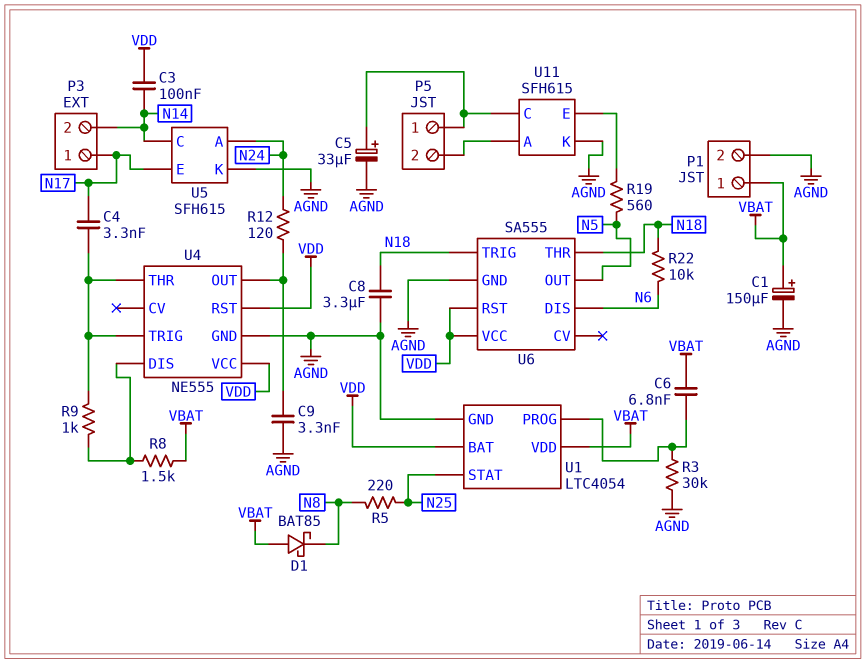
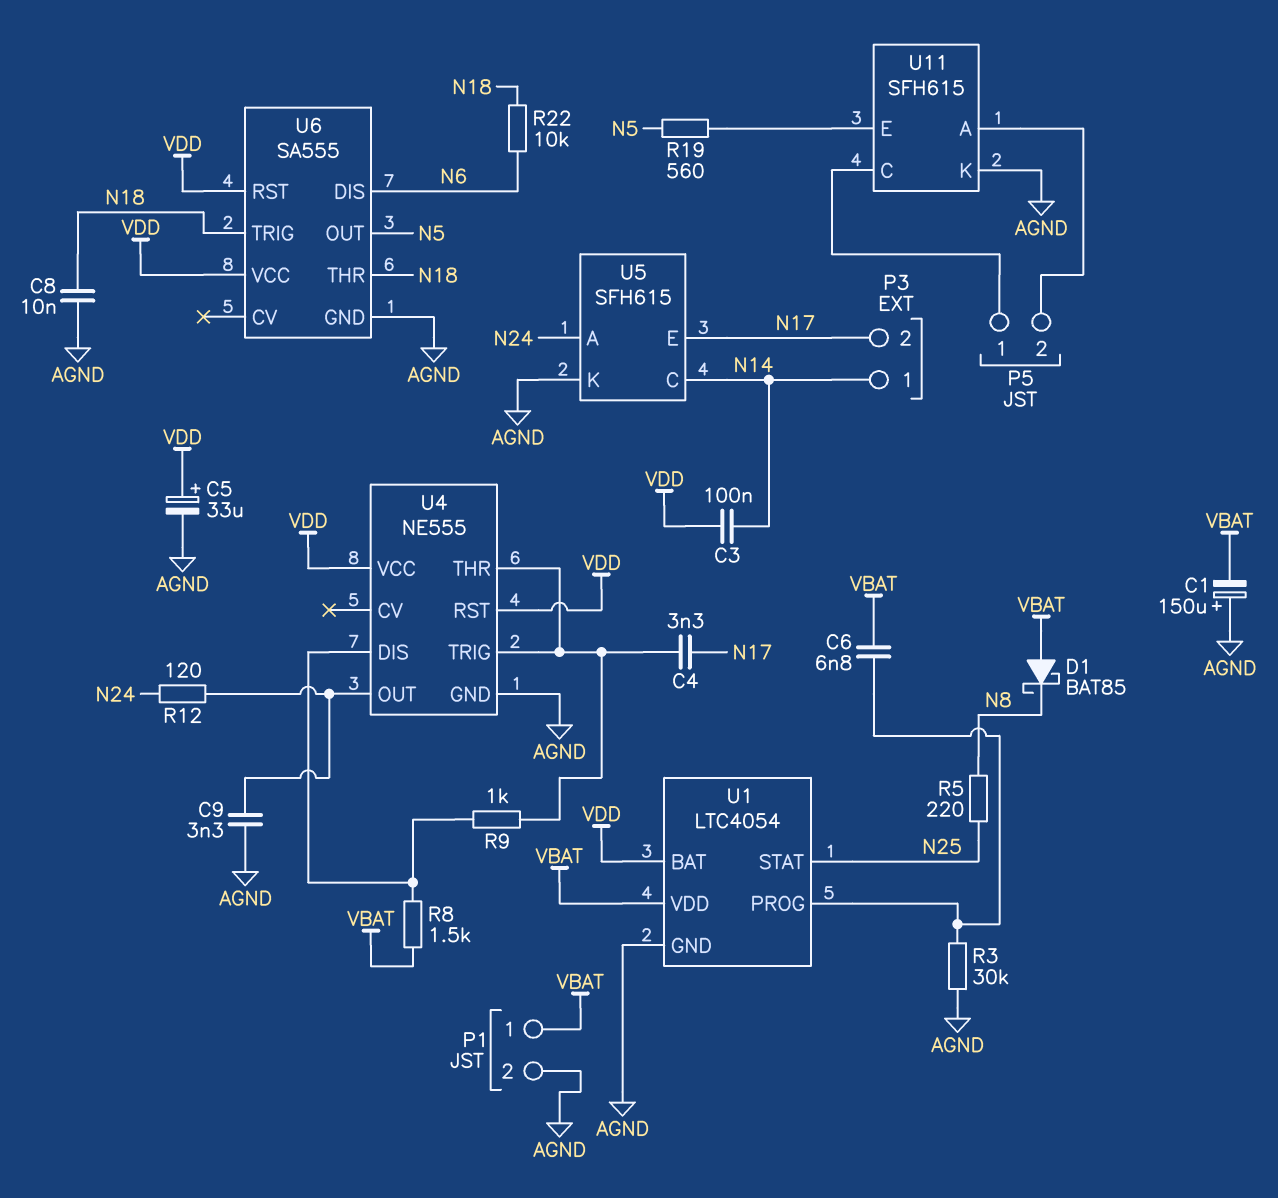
C1: 150uF (plus VBAT, minus AGND) -> 150uF (plus AGND, minus VBAT)
C5: 33uF (plus P5/1, minus AGND) -> 33uF (plus VDD, minus AGND)
C8: 3.3uF (AGND, N18) -> 10nF (AGND, N18)
P3 pin 1: N17 -> N14
P3 pin 2: N14 -> N17

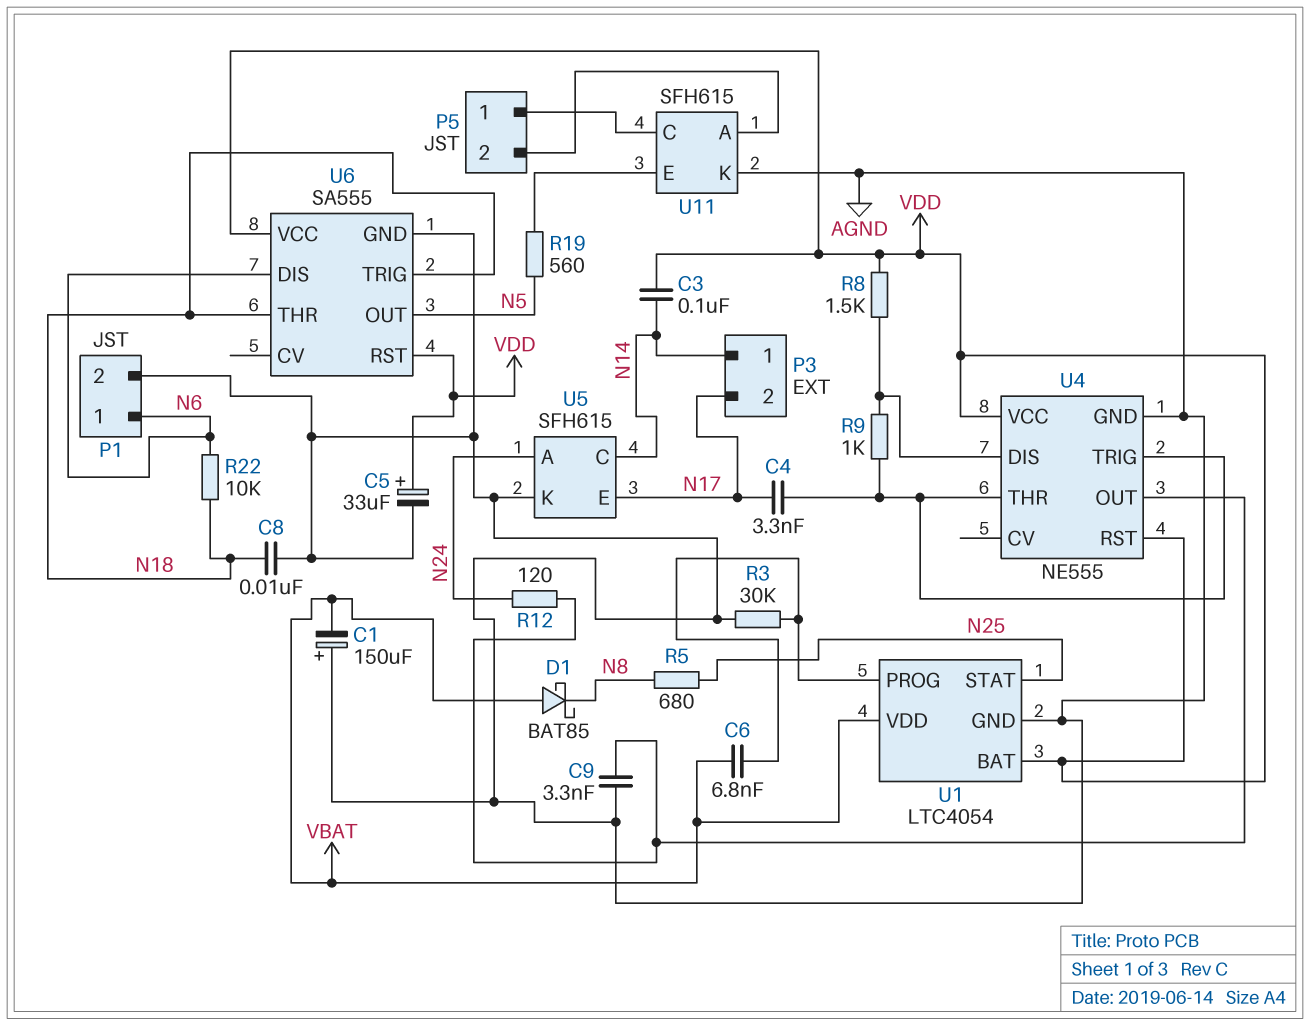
P1 pin 1: VBAT -> N6
R5: 220 (N8, N25) -> 680 (N8, N25)
R8: 1.5k (U4/DIS, VBAT) -> 1.5k (U4/DIS, VDD)

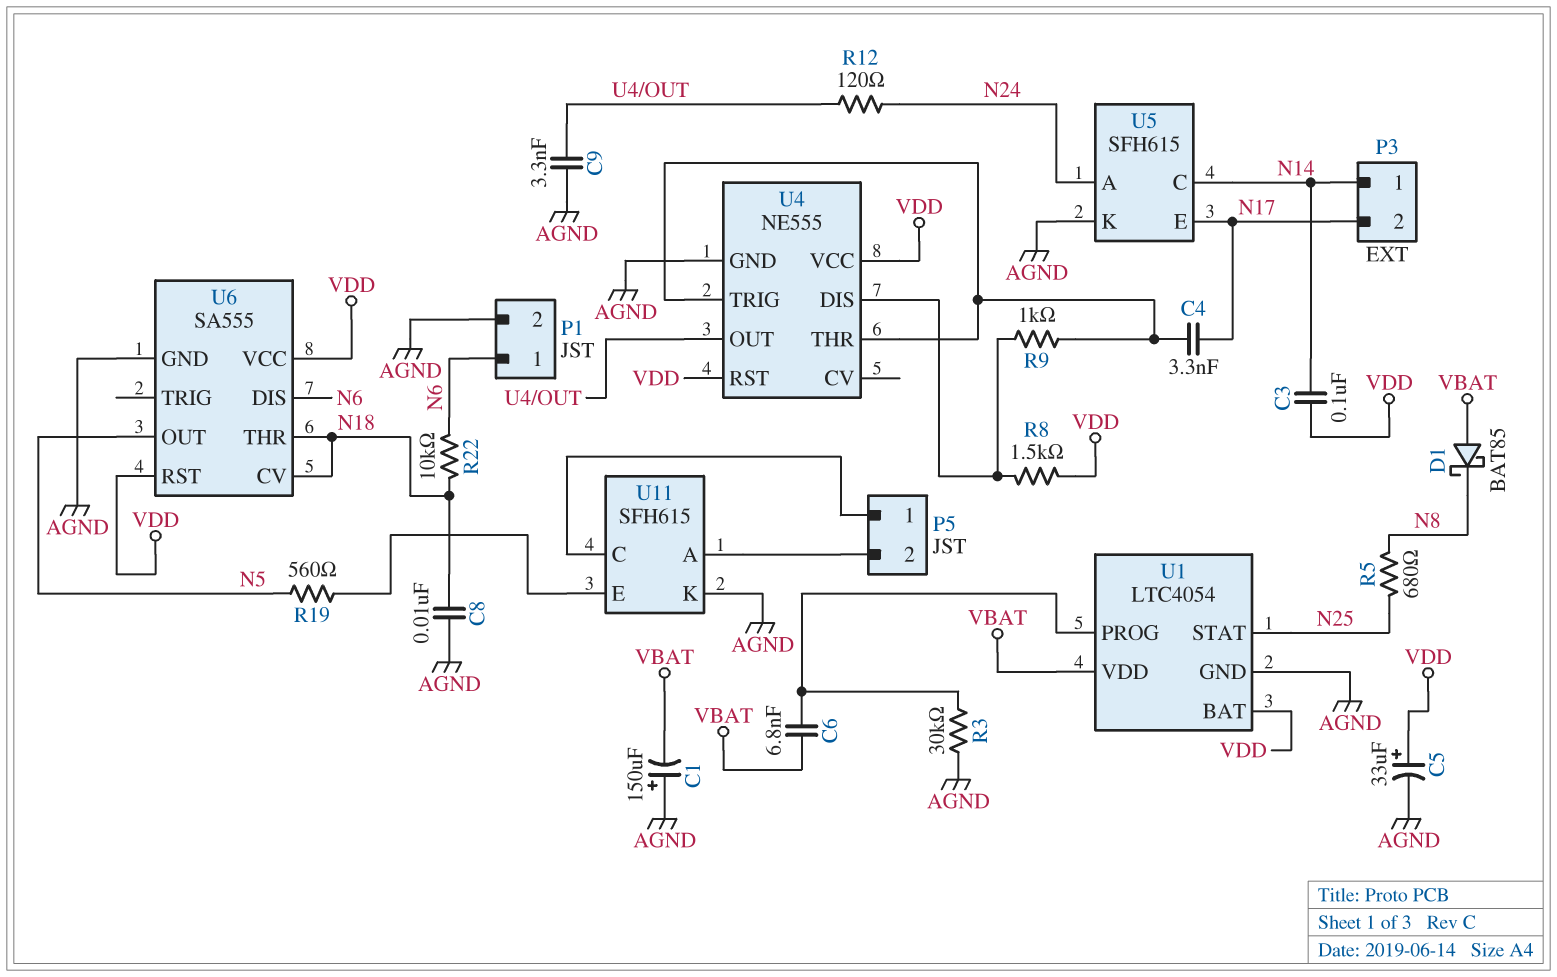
U6 pin CV: none -> N18
U6 pin TRIG: N18 -> none

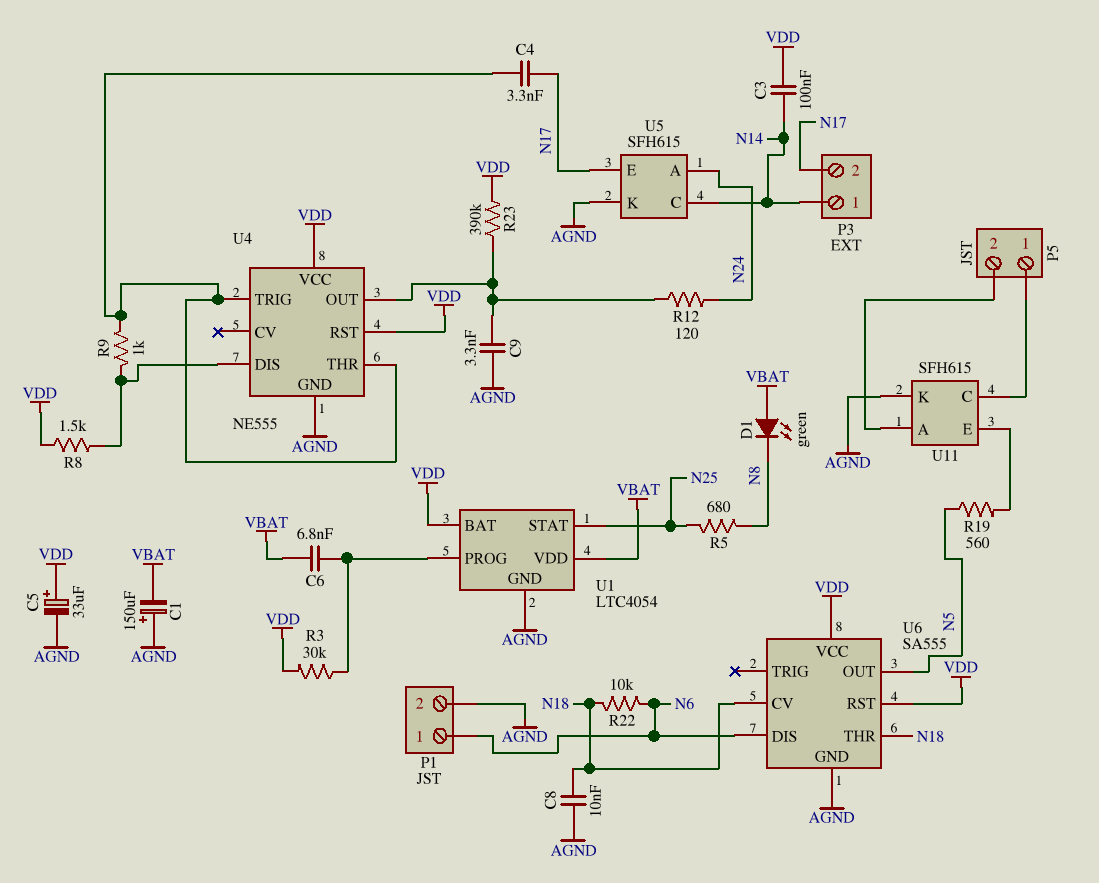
D1: schottky BAT85 (A VBAT, K N8) -> LED green (A VBAT, K N8)
R3: 30k (AGND, U1/PROG) -> 30k (U1/PROG, VDD)
R23: none -> 390k (U4/OUT, VDD)

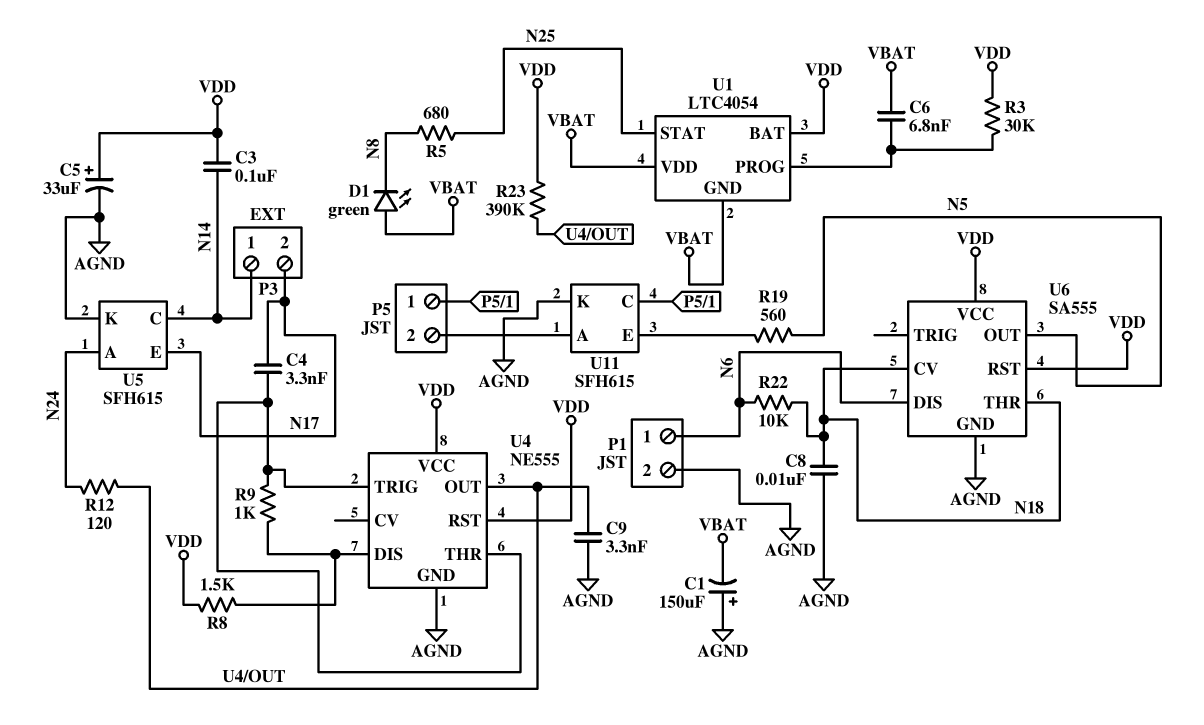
U1 pin GND: AGND -> VBAT

